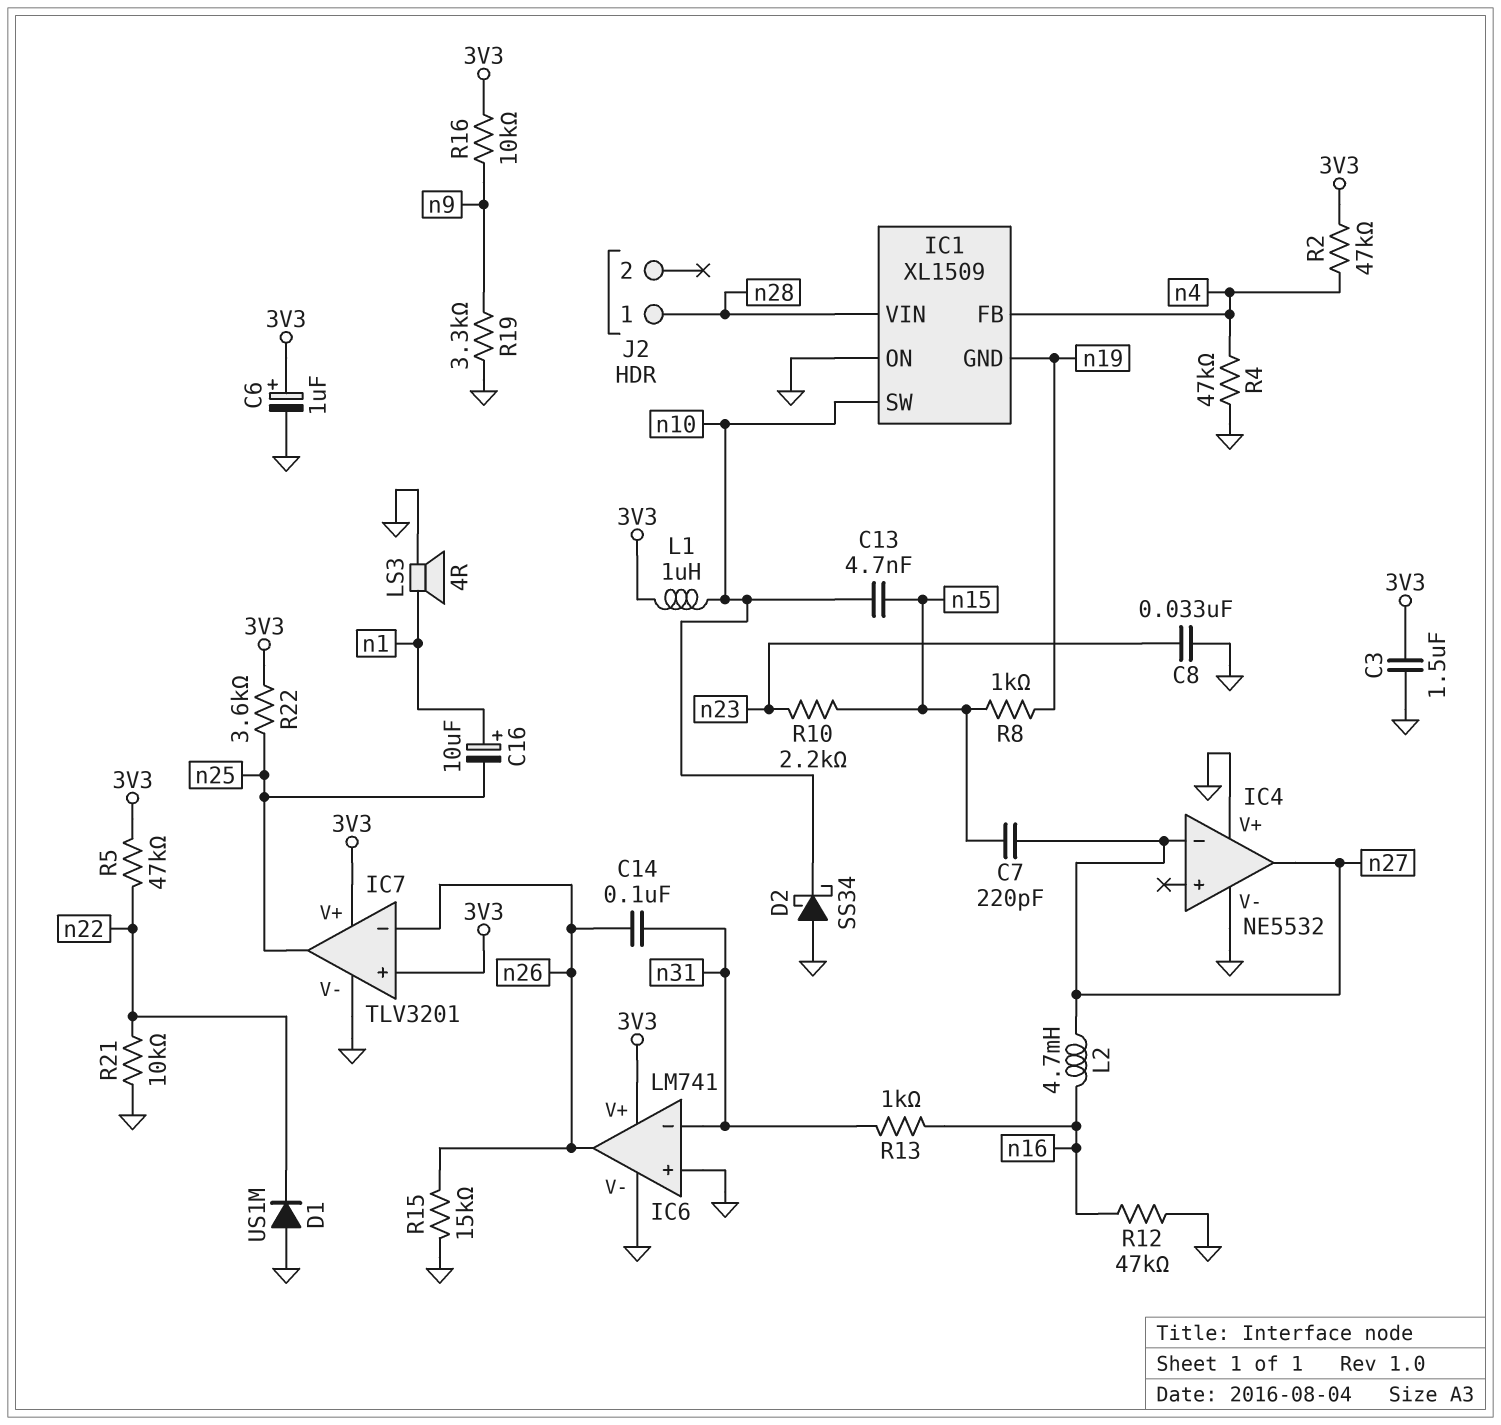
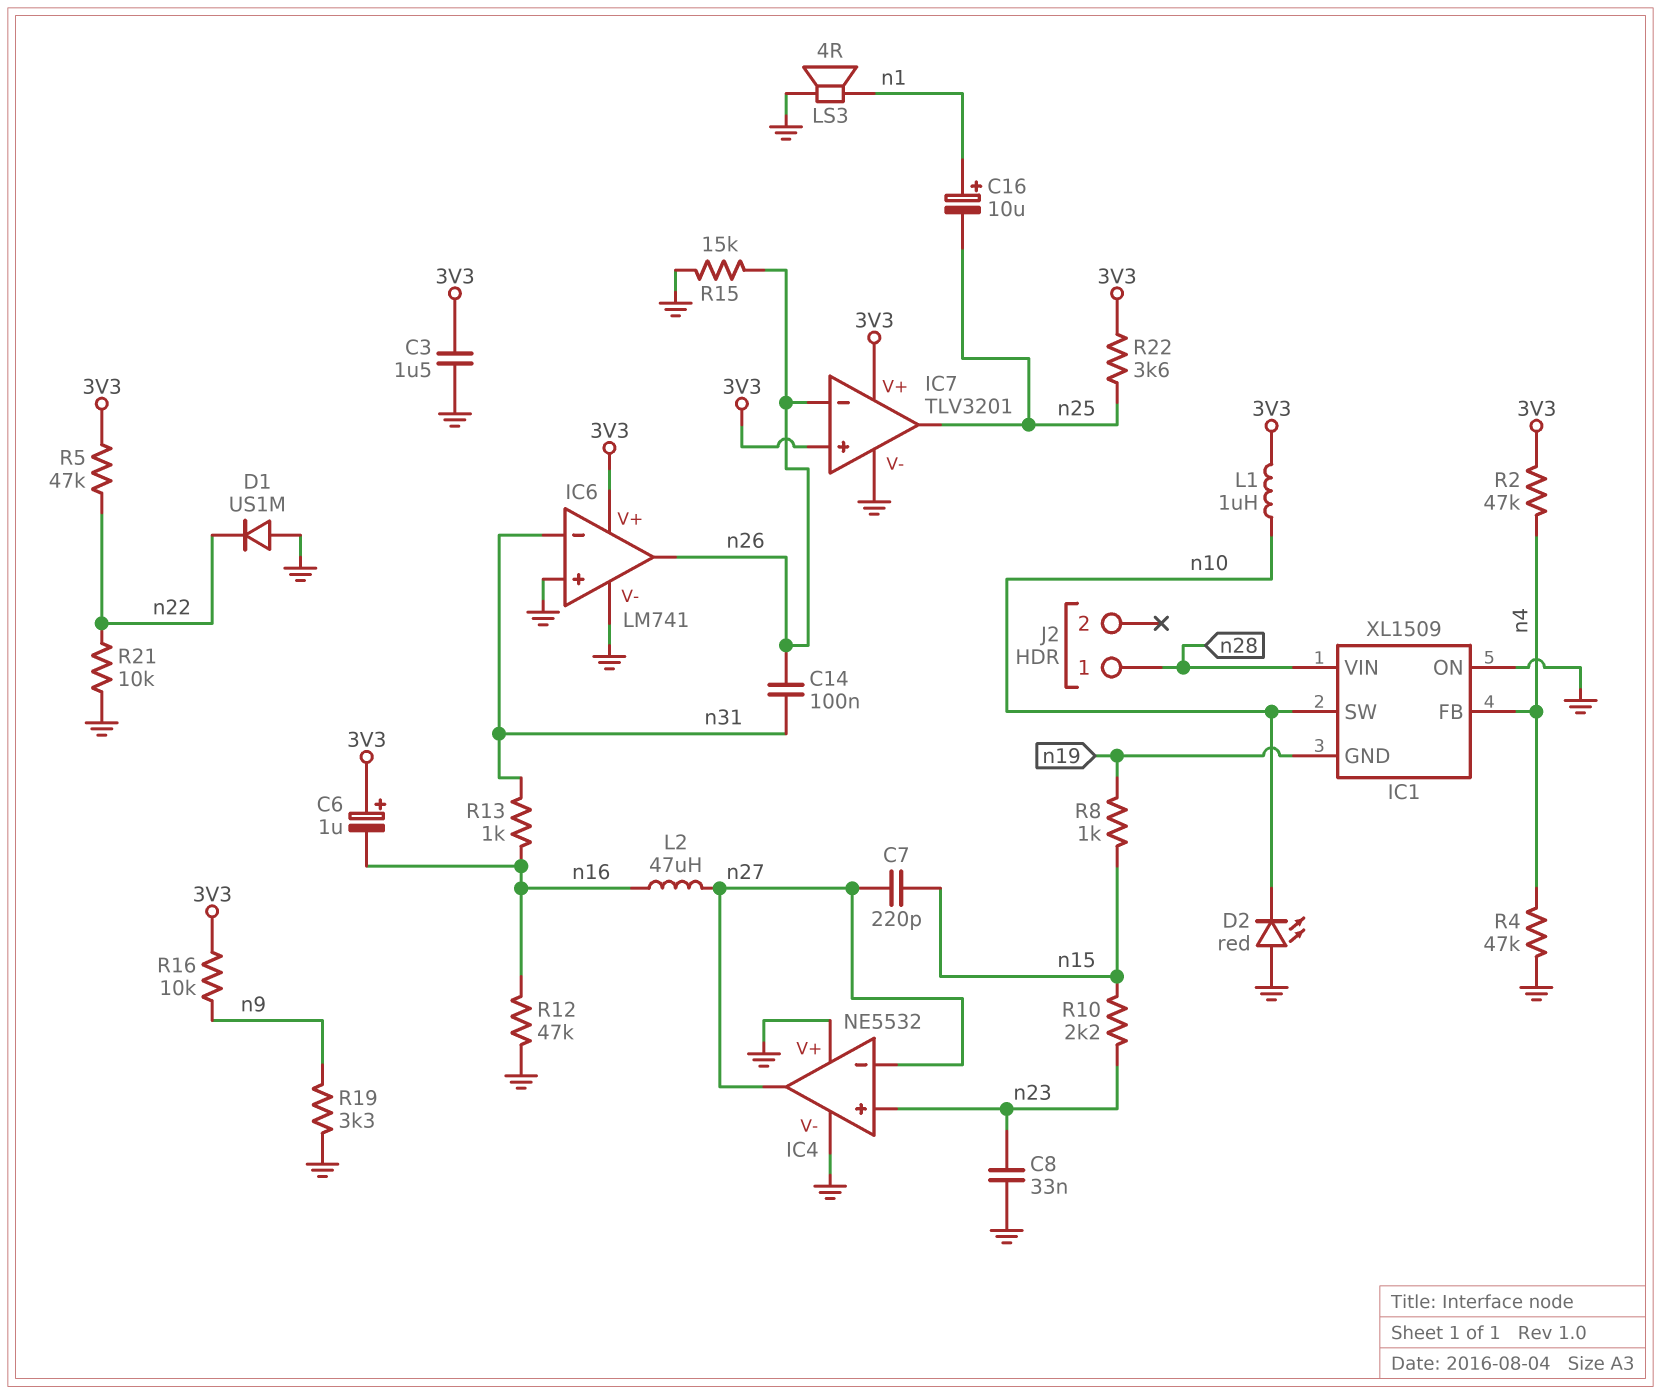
C6: 1uF (plus 3V3, minus GND) -> 1uF (plus 3V3, minus n16)
C13: 4.7nF (n10, n15) -> none
D2: schottky SS34 (A GND, K n10) -> LED red (A GND, K n10)
IC4 pin in+: none -> n23
L2: 4.7mH (n16, n27) -> 47uH (n16, n27)

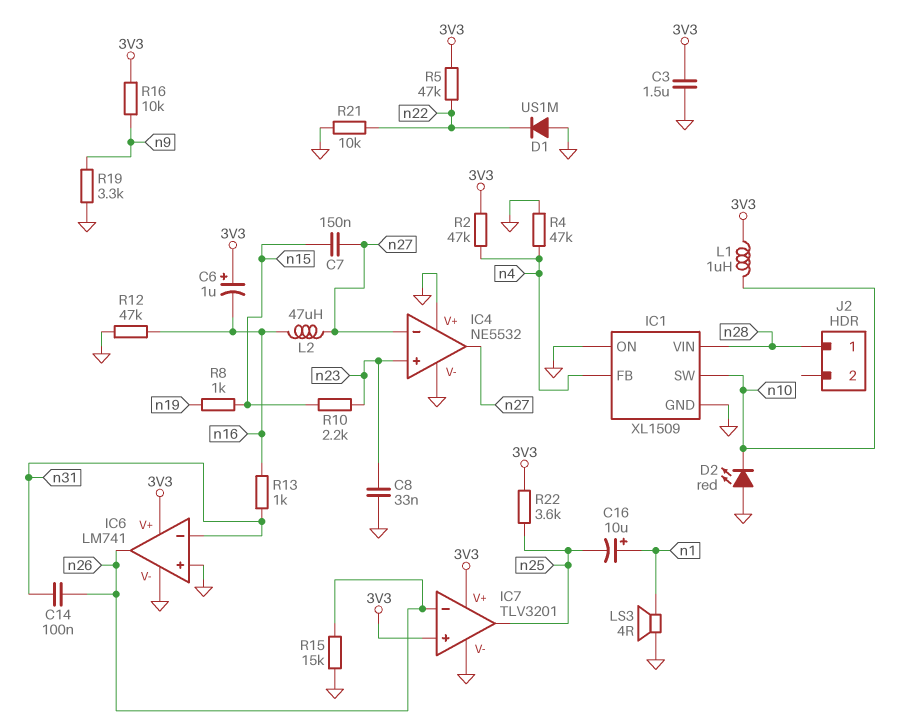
C7: 220pF (n15, n27) -> 150nF (n15, n27)
IC1 pin GND: n19 -> GND

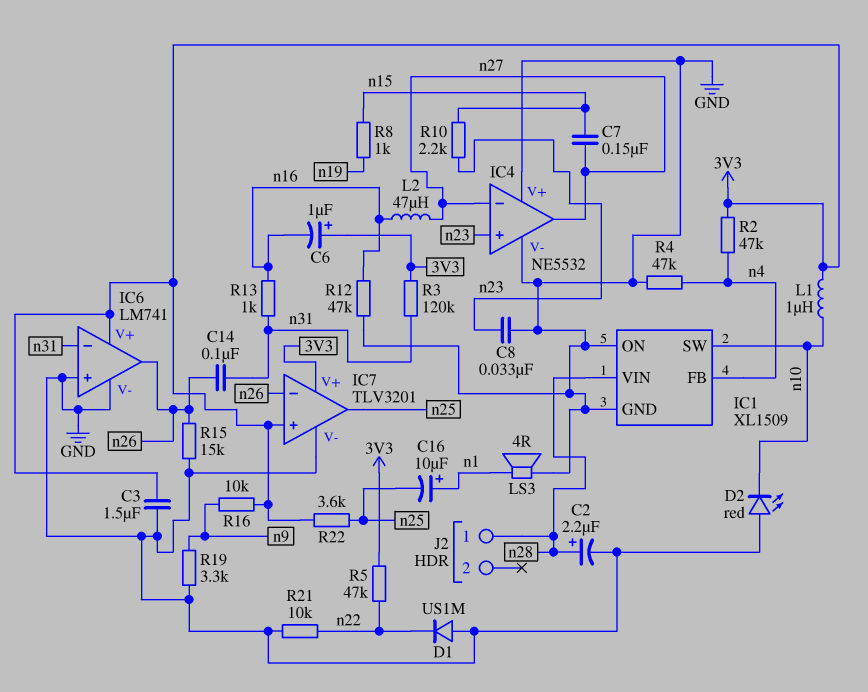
C2: none -> 2.2uF (plus n28, minus GND)
R3: none -> 120k (3V3, n31)

